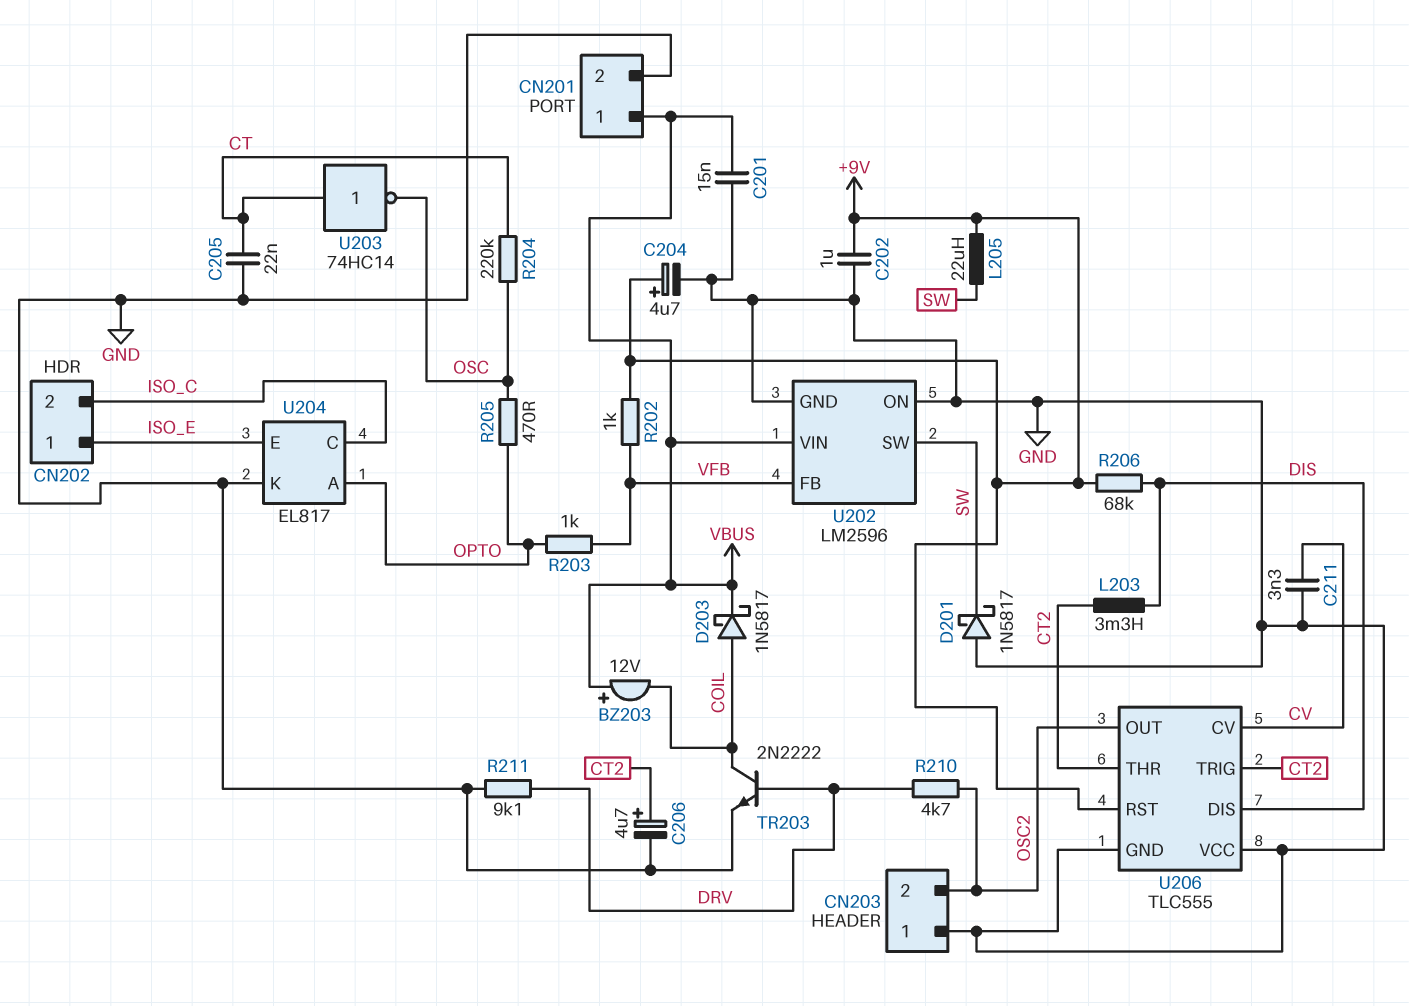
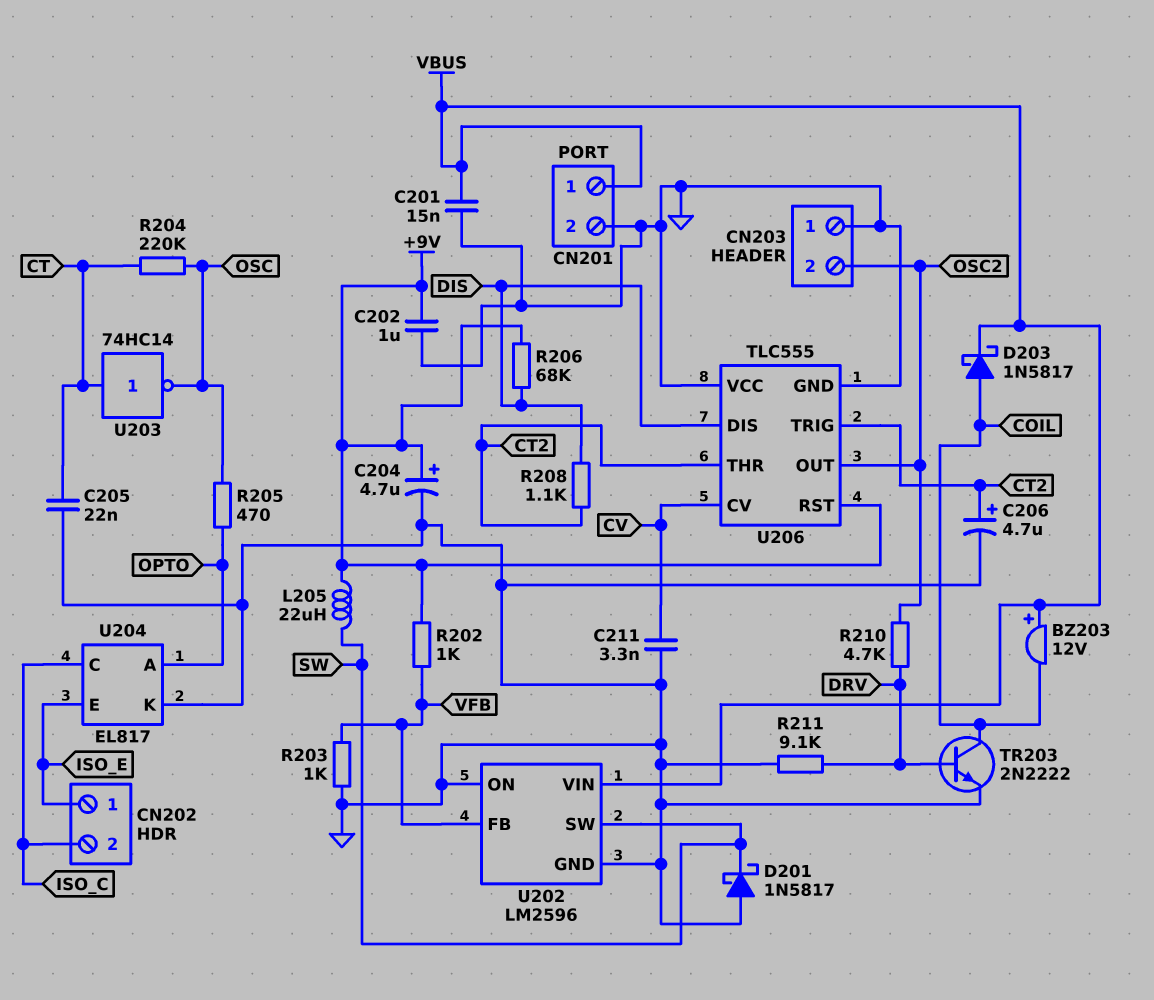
L203: 3.3mH (CT2, DIS) -> none
R203: 1k (OPTO, VFB) -> 1k (GND, VFB)
R208: none -> 1.1k (CT2, DIS)

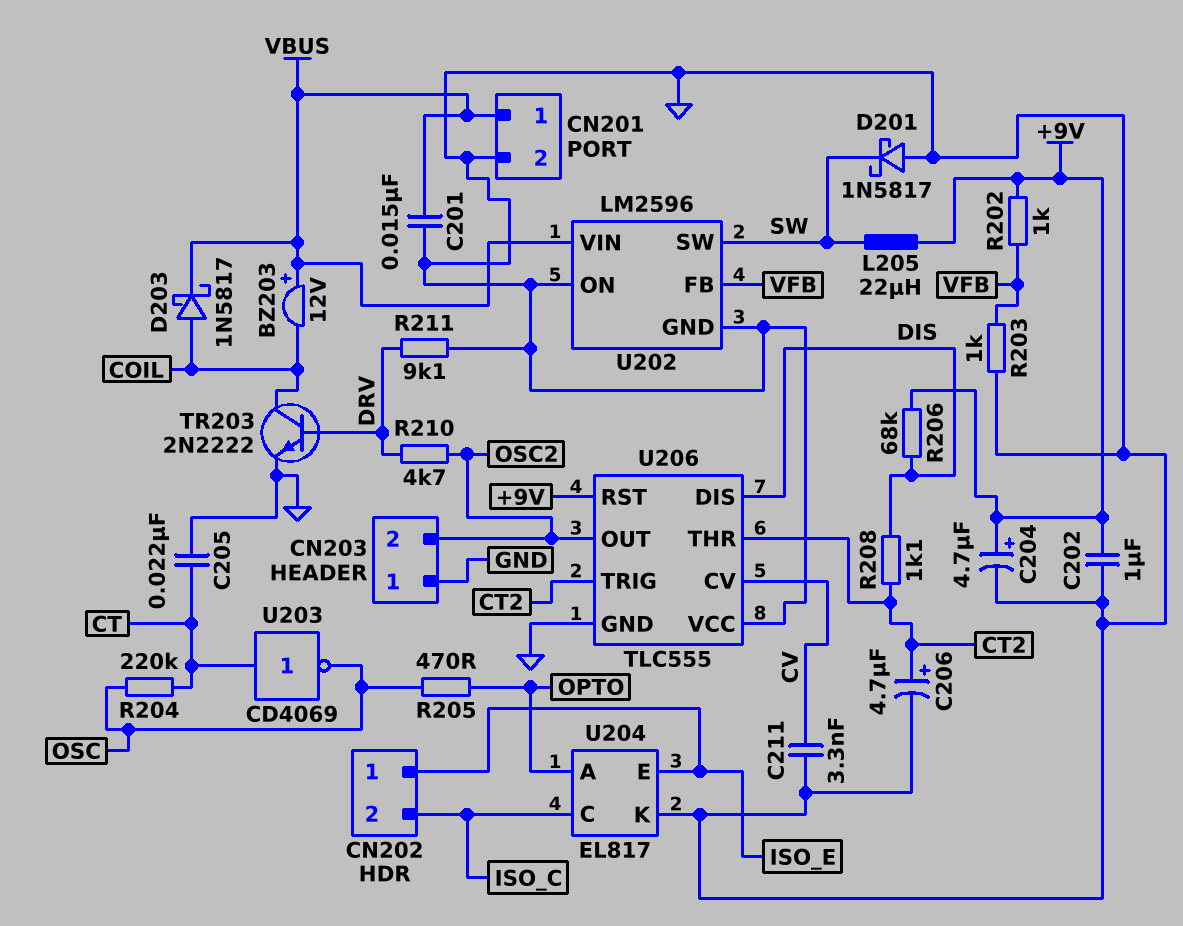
U203: NOT 74HC14 (in CT, out OSC) -> NOT CD4069 (in CT, out OSC)

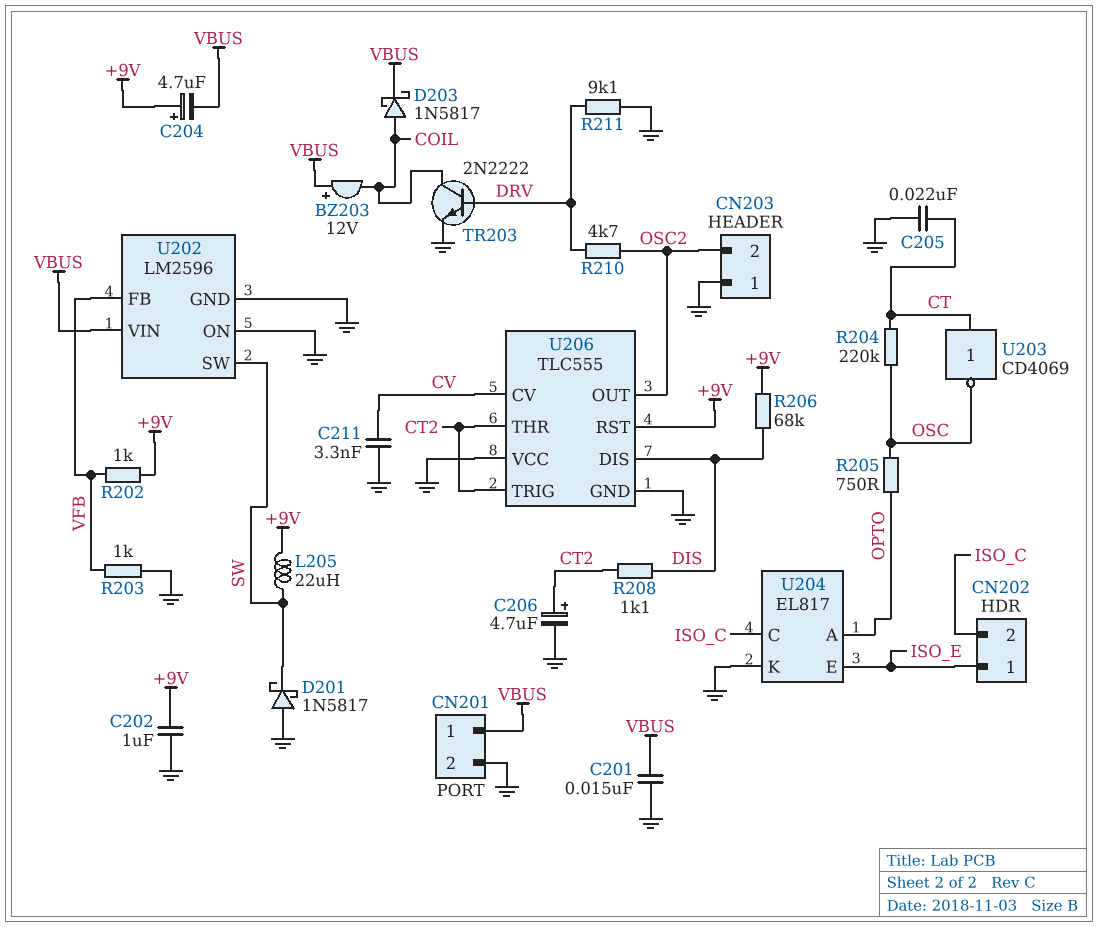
C204: 4.7uF (plus +9V, minus GND) -> 4.7uF (plus +9V, minus VBUS)
R205: 470 (OPTO, OSC) -> 750 (OPTO, OSC)

